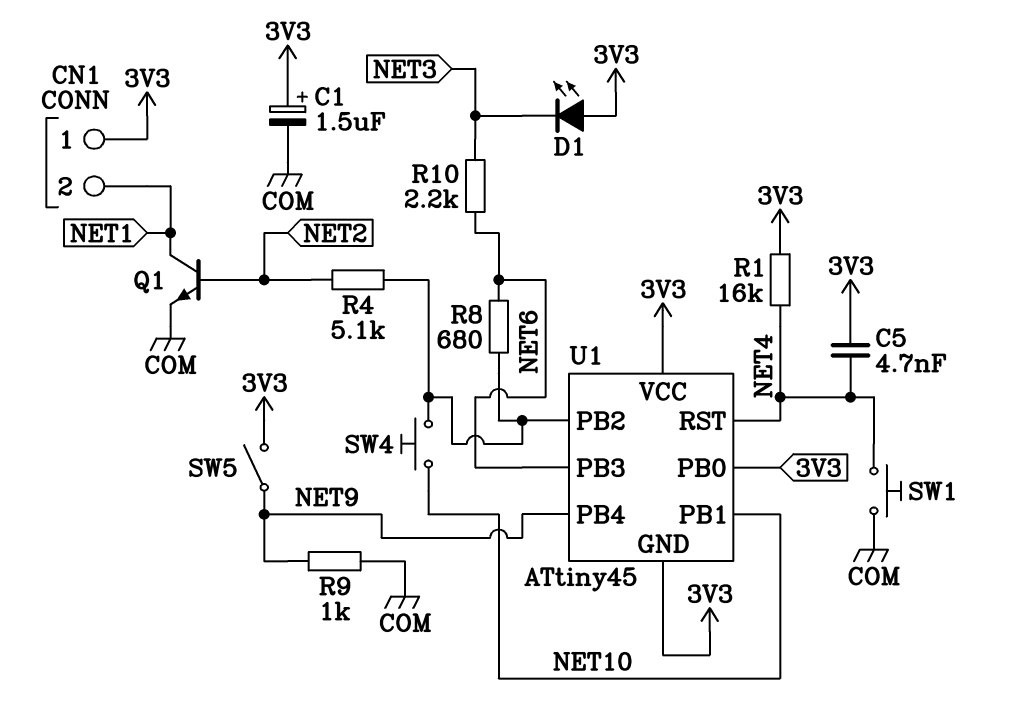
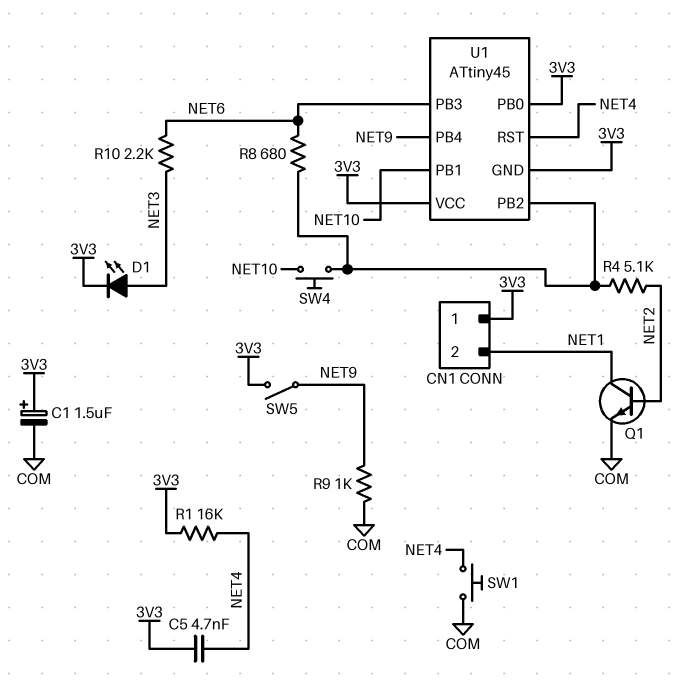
D1: LED (A 3V3, K NET3) -> LED (A NET3, K 3V3)

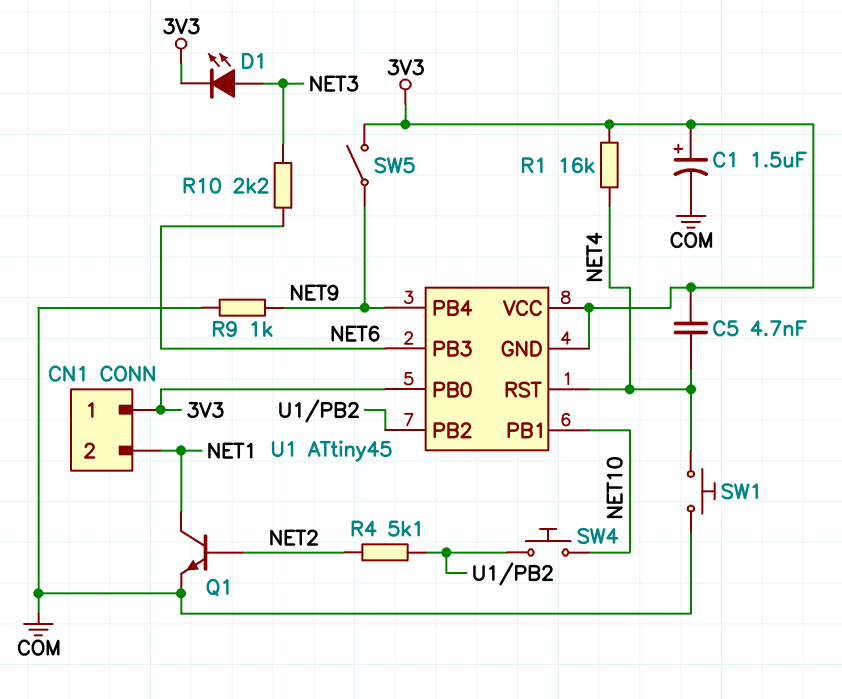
R8: 680 (NET6, U1/PB2) -> none

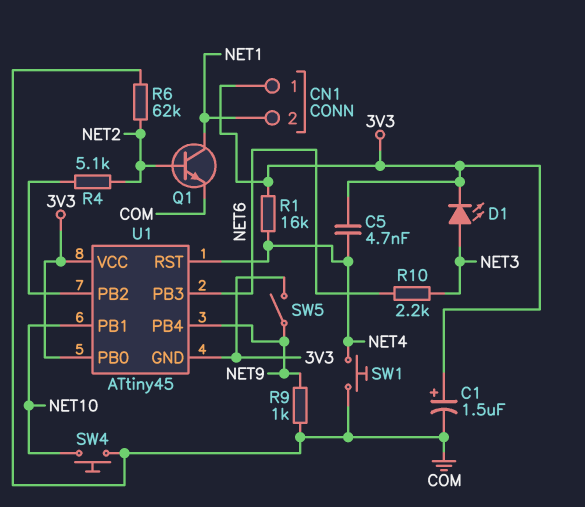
R6: none -> 62k (COM, NET2)
SW4: button (NET10, U1/PB2) -> button (COM, NET10)

